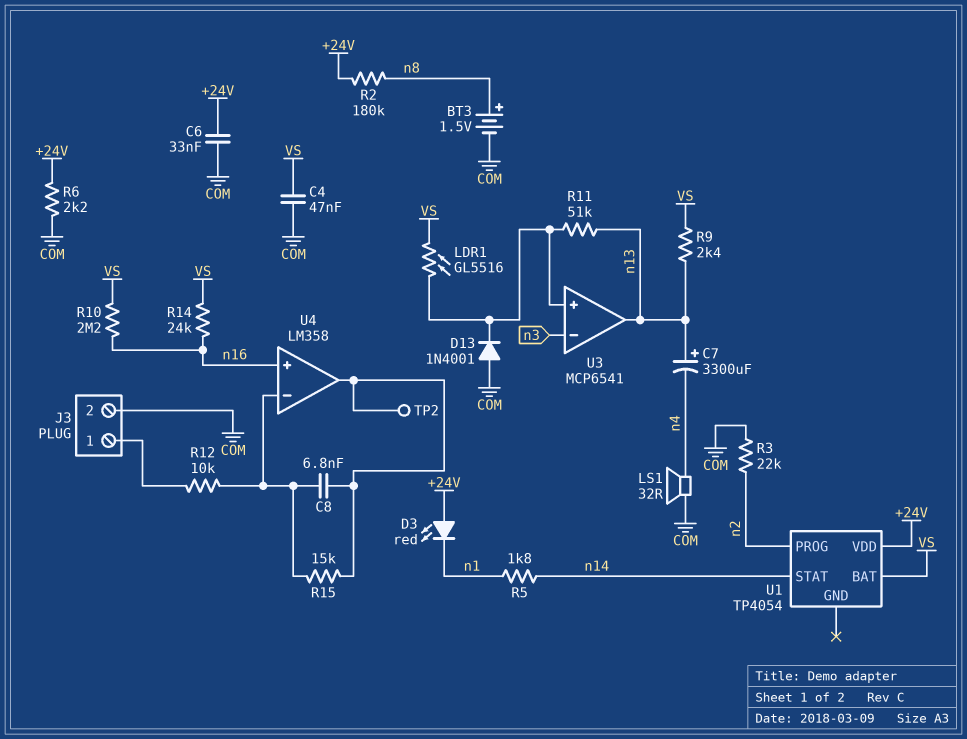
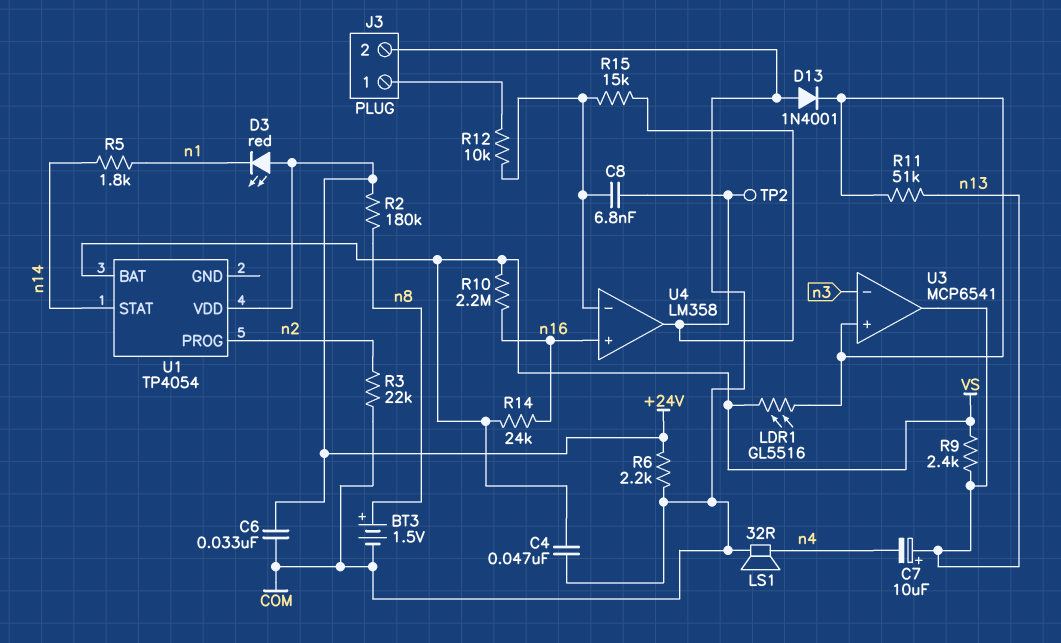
C7: 3300uF (plus n13, minus n4) -> 10uF (plus n13, minus n4)

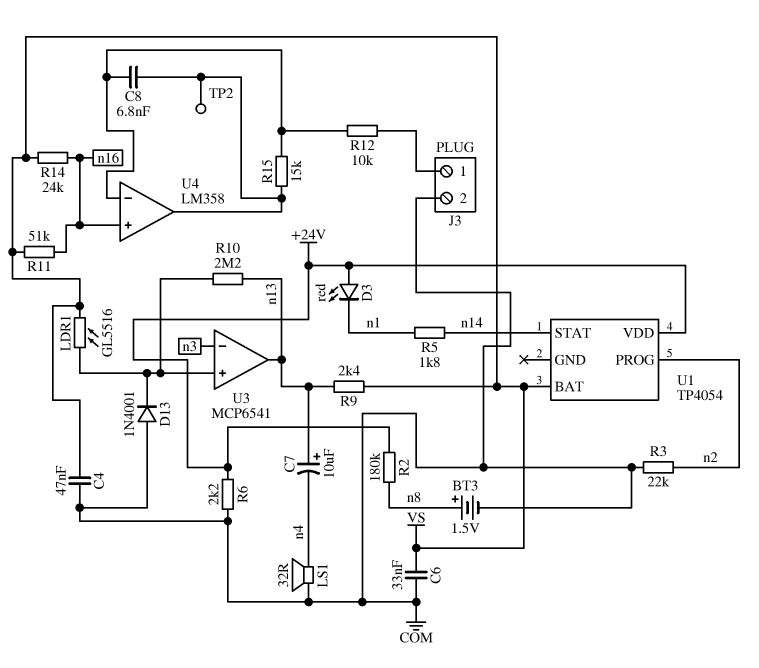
C6: 33nF (+24V, COM) -> 33nF (COM, VS)
R10: 2.2M (VS, n16) -> 2.2M (U3/in+, n13)
R11: 51k (U3/in+, n13) -> 51k (VS, n16)

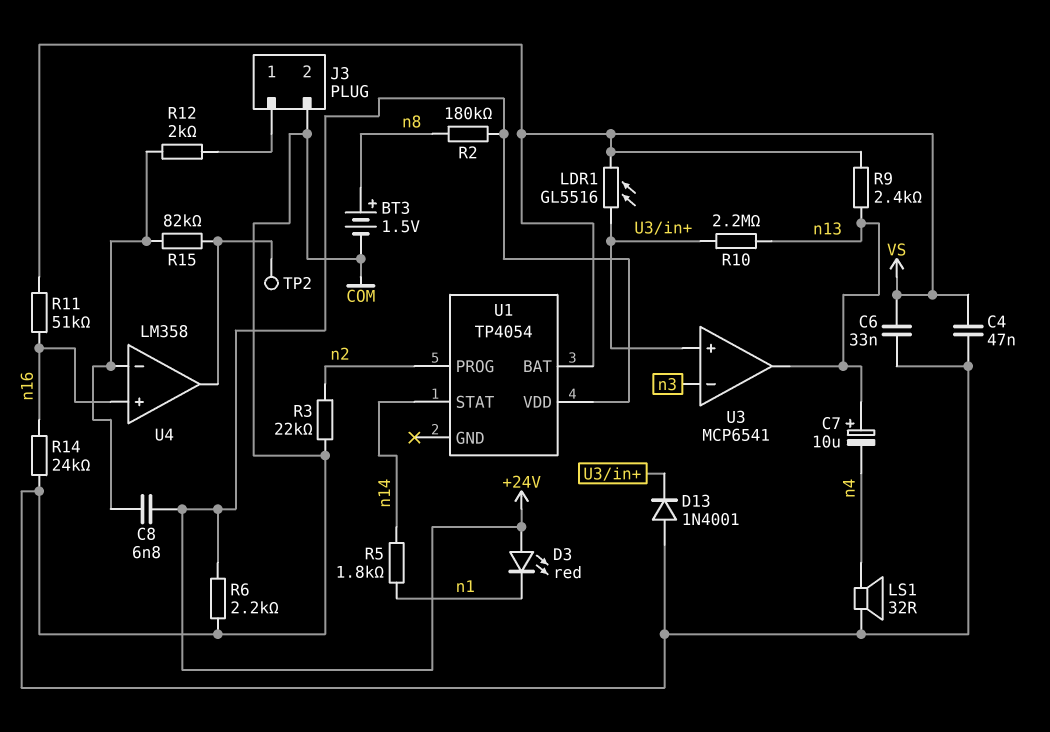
C8: 6.8nF (U4/in-, U4/out) -> 6.8nF (+24V, U4/in-)
R12: 10k (J3/1, U4/in-) -> 2k (J3/1, U4/in-)
R14: 24k (VS, n16) -> 24k (COM, n16)
R15: 15k (U4/in-, U4/out) -> 82k (U4/in-, U4/out)

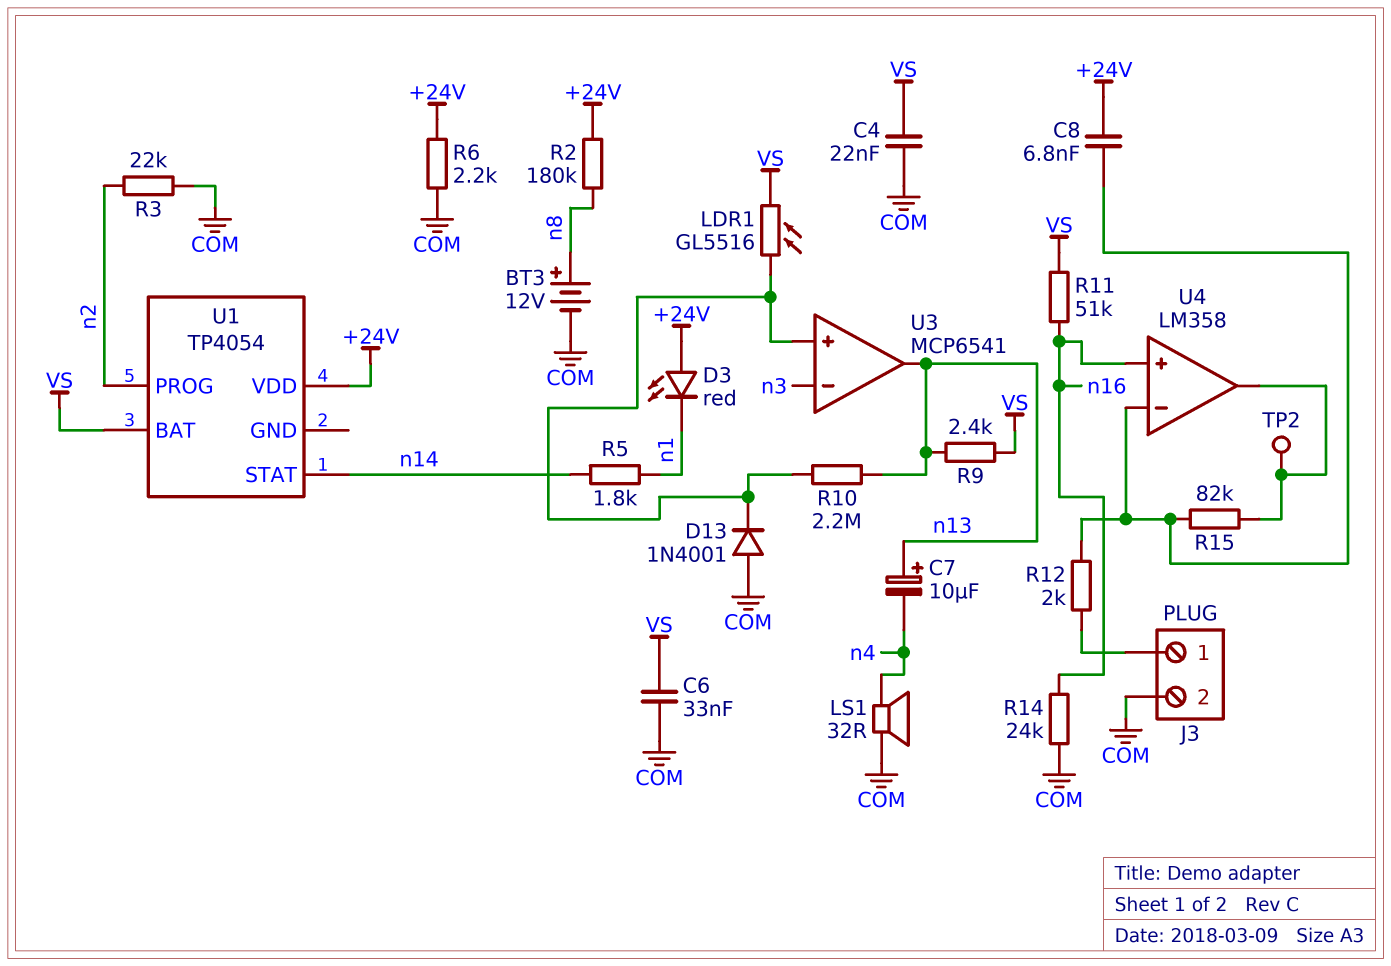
BT3: 1.5V (plus n8, minus COM) -> 12V (plus n8, minus COM)
C4: 47nF (COM, VS) -> 22nF (COM, VS)

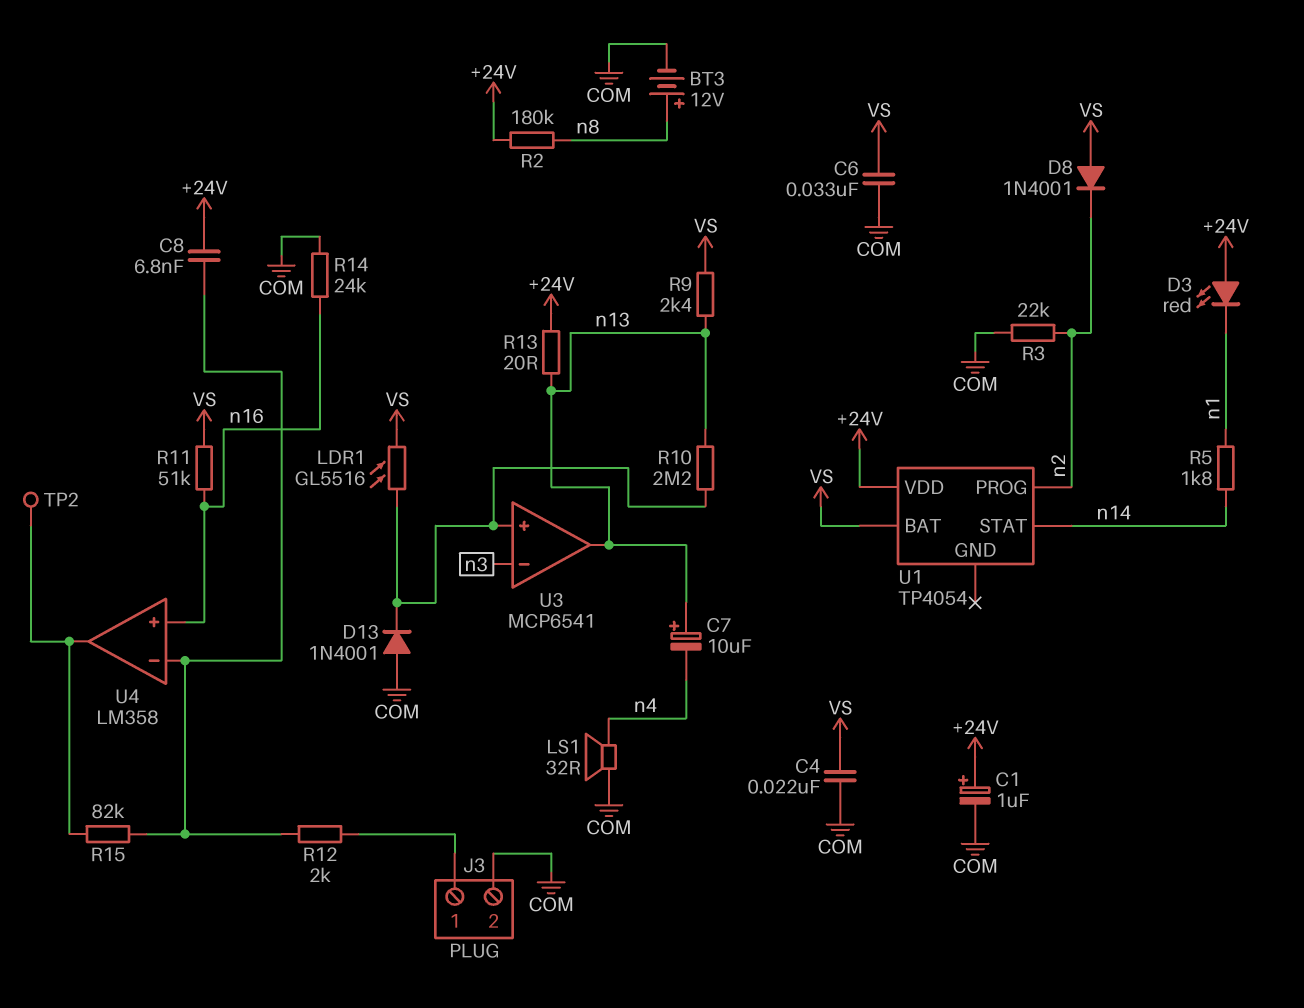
C1: none -> 1uF (plus +24V, minus COM)
D8: none -> diode 1N4001 (A VS, K n2)
R6: 2.2k (+24V, COM) -> none
R13: none -> 20 (+24V, n13)

